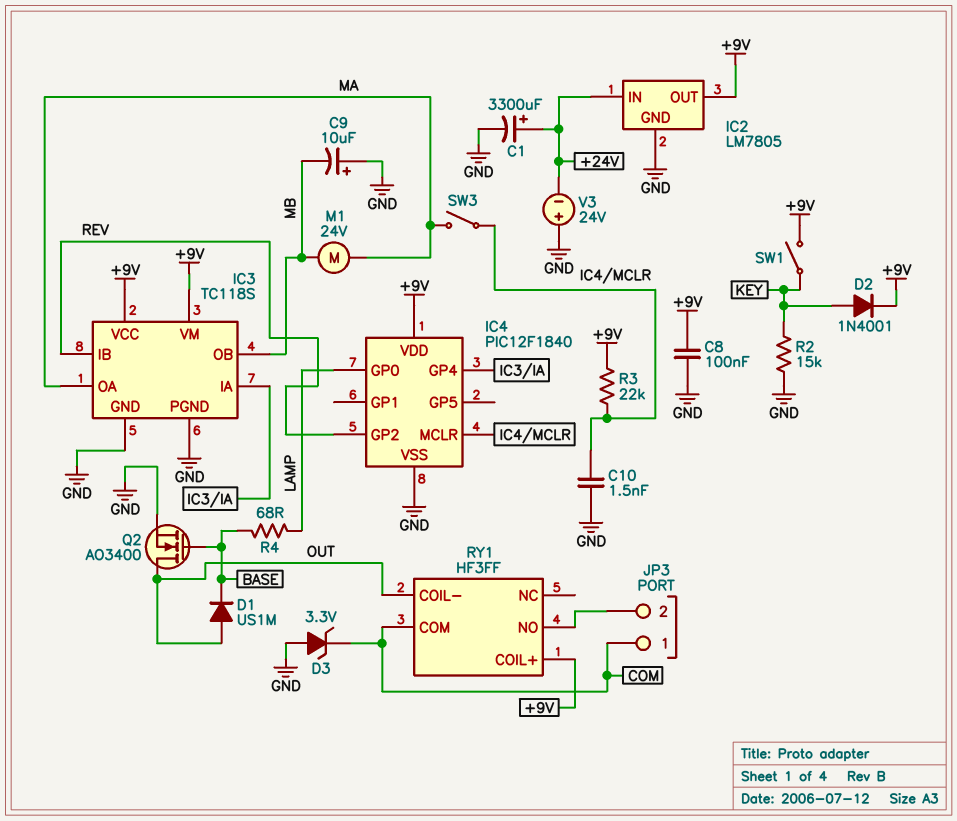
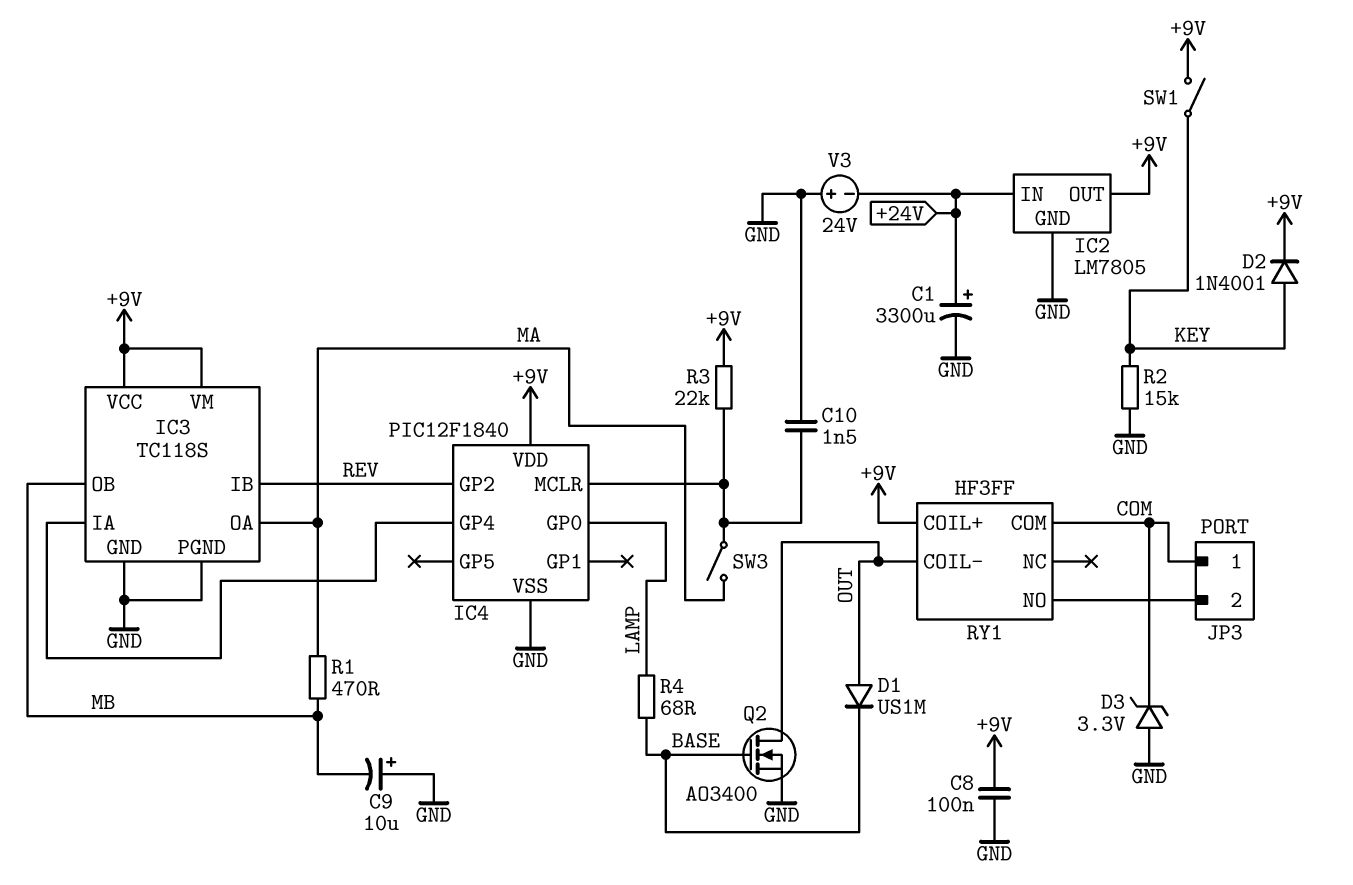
M1: motor 24V (MA, MB) -> none
R1: none -> 470 (MA, MB)

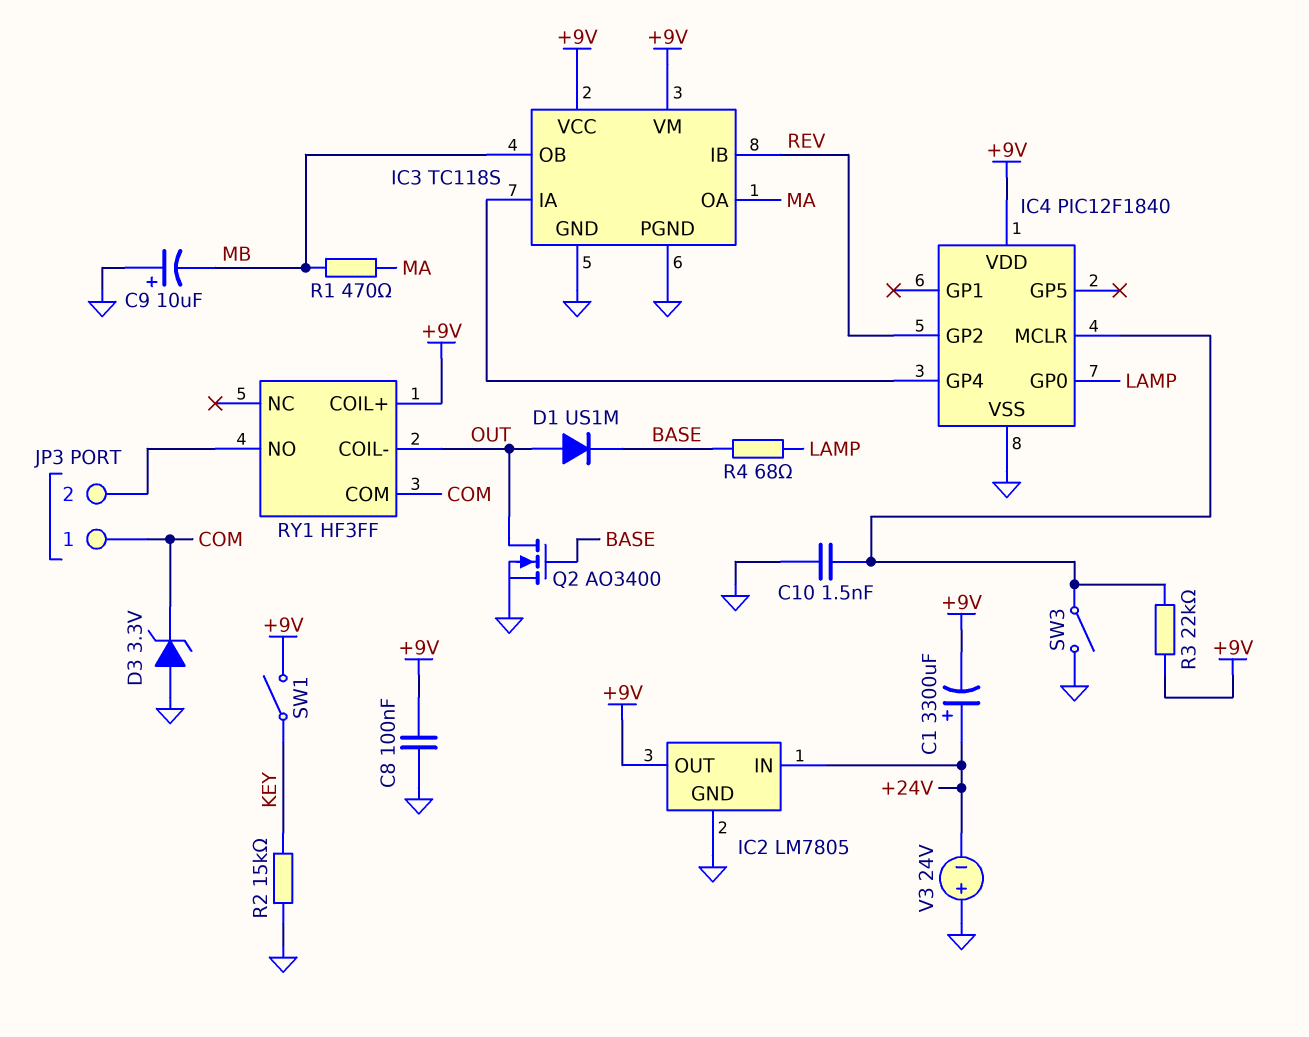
C1: 3300uF (plus +24V, minus GND) -> 3300uF (plus +24V, minus +9V)
D2: diode 1N4001 (A KEY, K +9V) -> none
SW3: switch (IC4/MCLR, MA) -> switch (GND, IC4/MCLR)

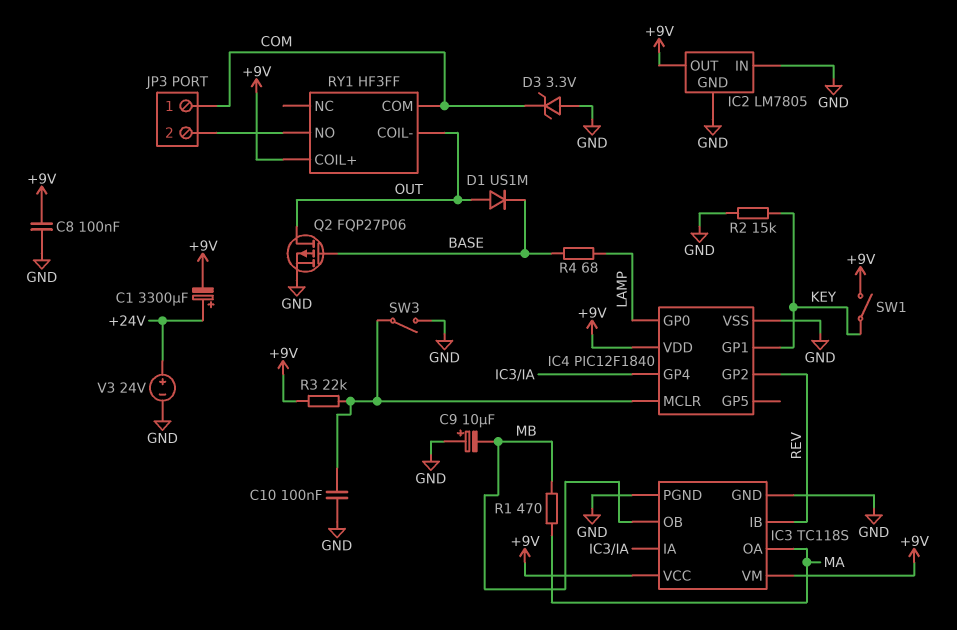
C10: 1.5nF (GND, IC4/MCLR) -> 100nF (GND, IC4/MCLR)
IC2 pin IN: +24V -> GND
IC4 pin GP1: none -> KEY
Q2: NMOS AO3400 (G BASE, D OUT, S GND) -> PMOS FQP27P06 (G BASE, D OUT, S GND)
V3: 24V (plus GND, minus +24V) -> 24V (plus +24V, minus GND)

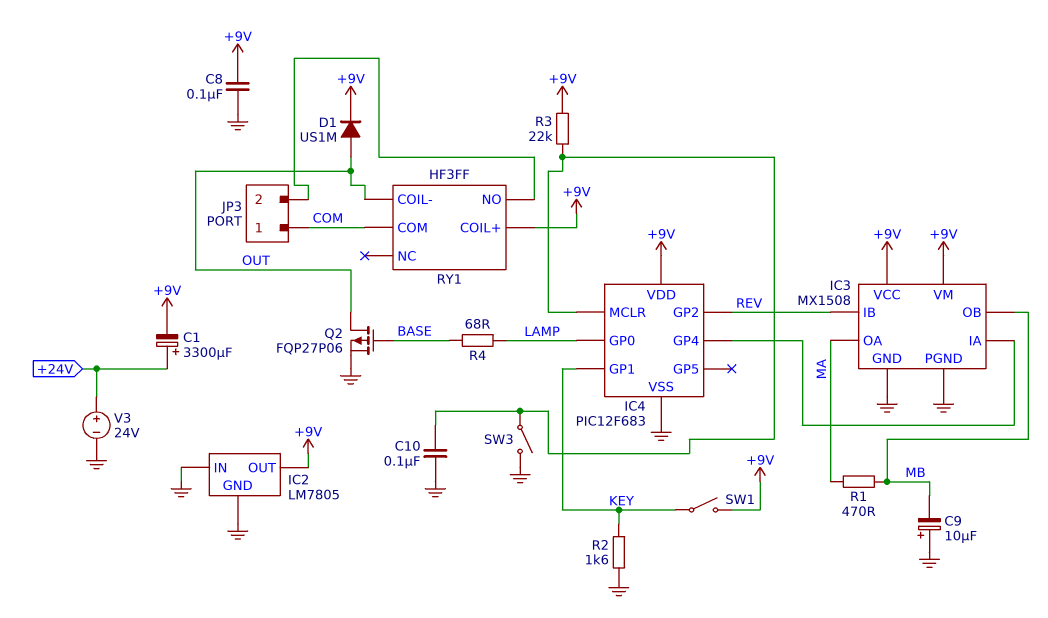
D1: diode US1M (A OUT, K BASE) -> diode US1M (A OUT, K +9V)
D3: zener 3.3V (A GND, K COM) -> none
IC3: TC118S -> MX1508
IC4: PIC12F1840 -> PIC12F683
R2: 15k (GND, KEY) -> 1.6k (GND, KEY)

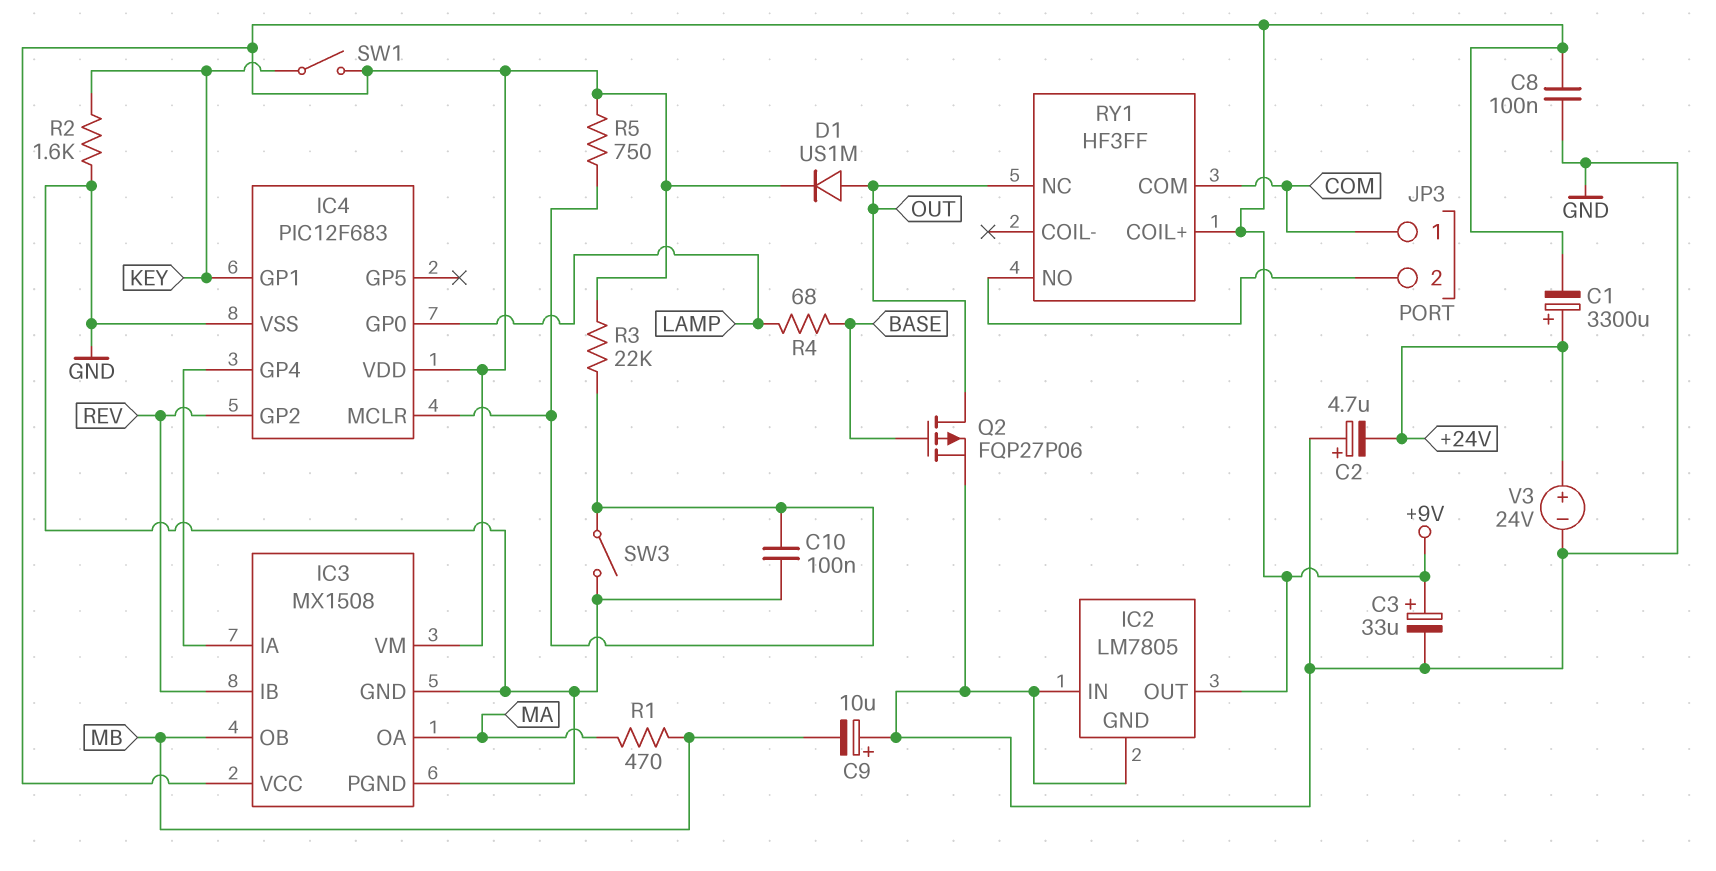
C2: none -> 4.7uF (plus GND, minus +24V)
C3: none -> 33uF (plus +9V, minus GND)
R5: none -> 750 (+9V, IC4/MCLR)
RY1 pin COIL-: OUT -> none
RY1 pin NC: none -> OUT

